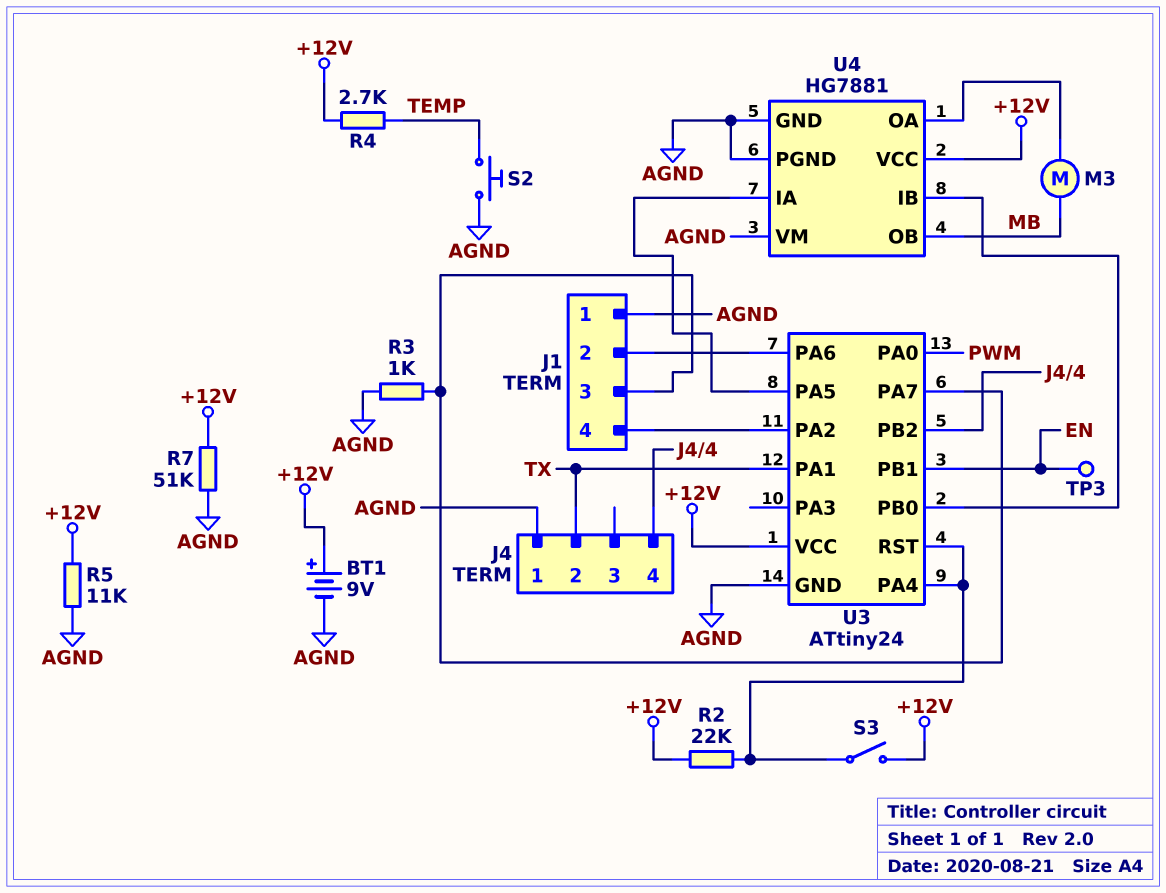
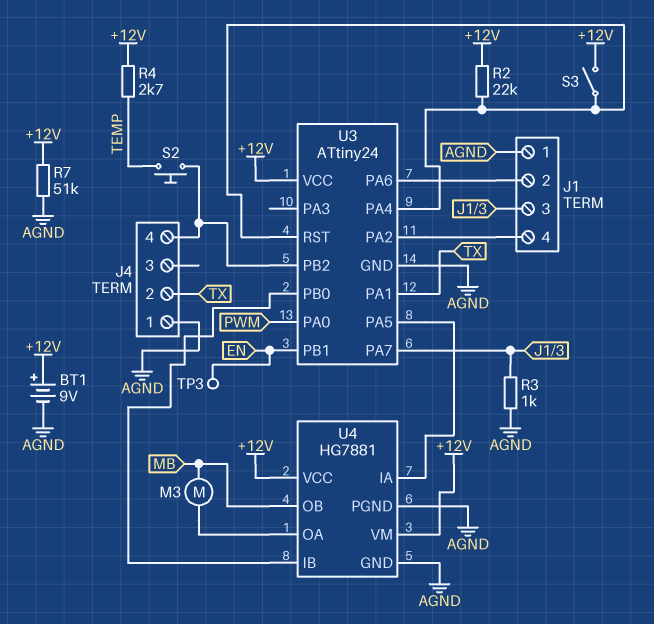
R5: 11k (+12V, AGND) -> none
S2: button (AGND, TEMP) -> button (J4/4, TEMP)
U4 pin VM: AGND -> +12V

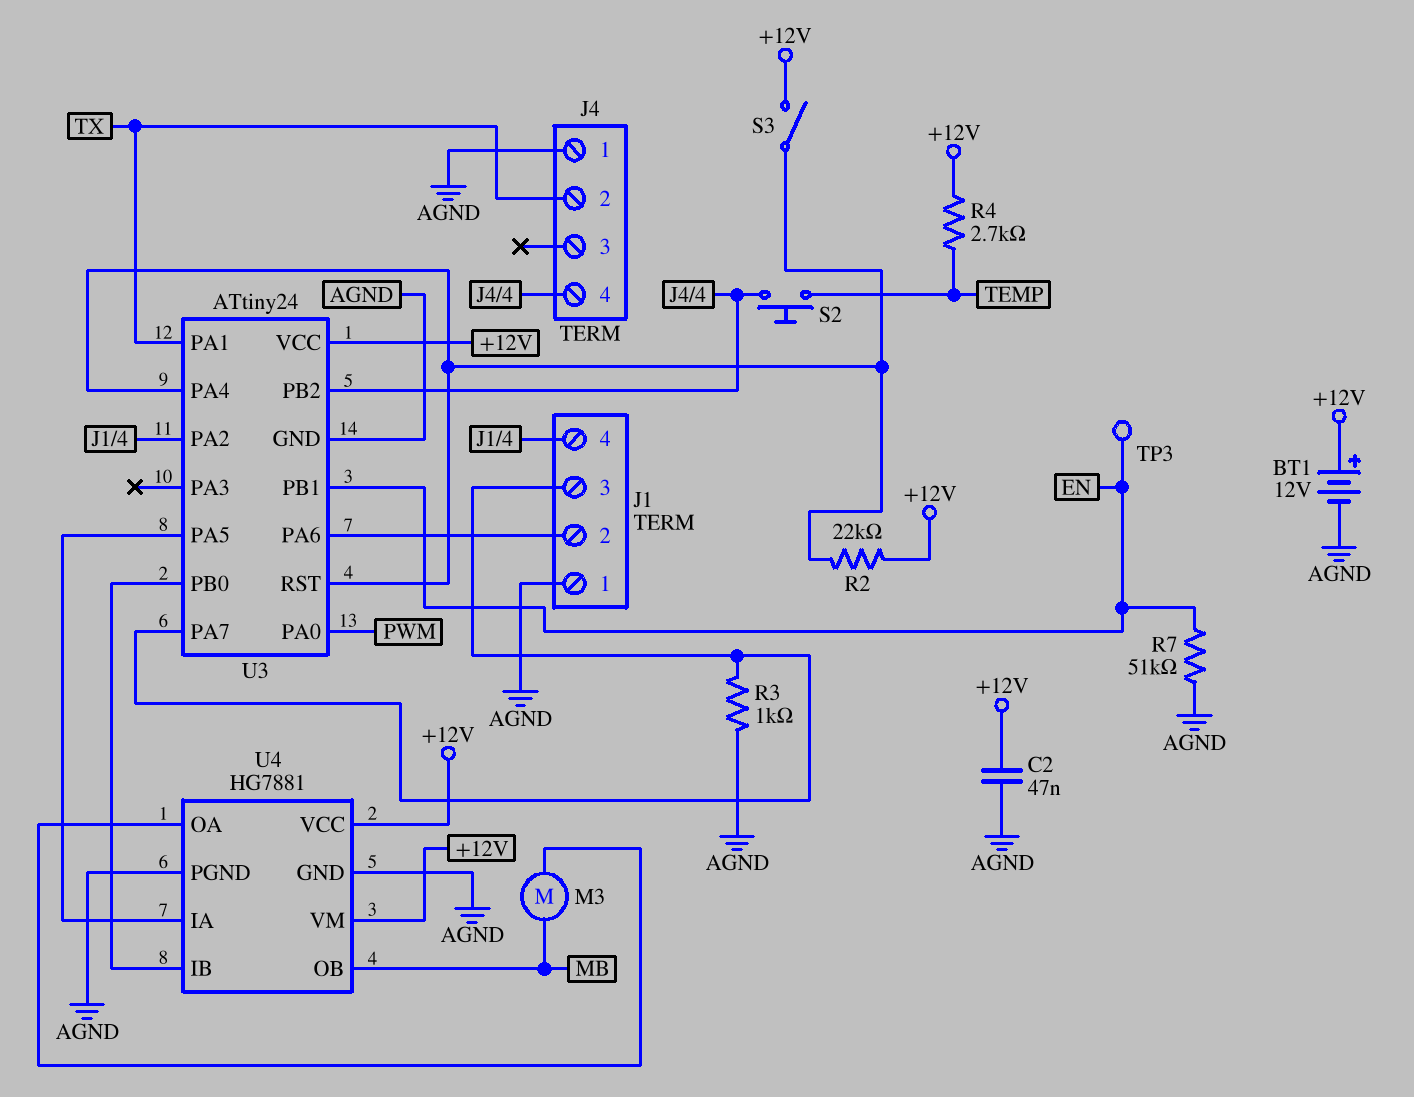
BT1: 9V (plus +12V, minus AGND) -> 12V (plus +12V, minus AGND)
C2: none -> 47nF (+12V, AGND)
R7: 51k (+12V, AGND) -> 51k (AGND, EN)

